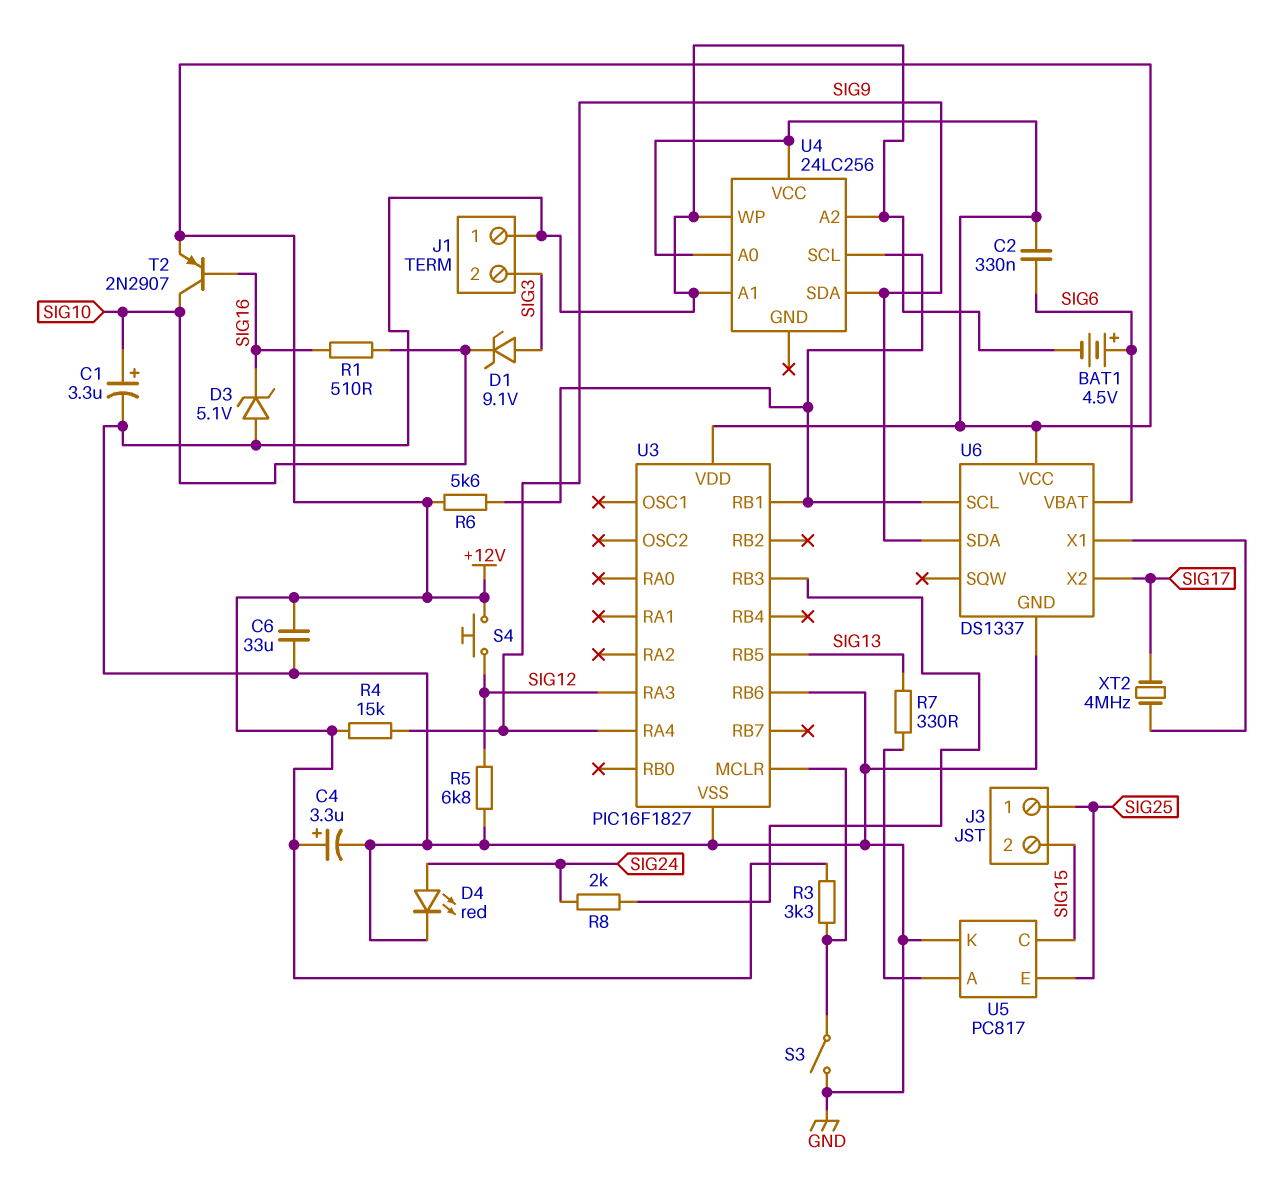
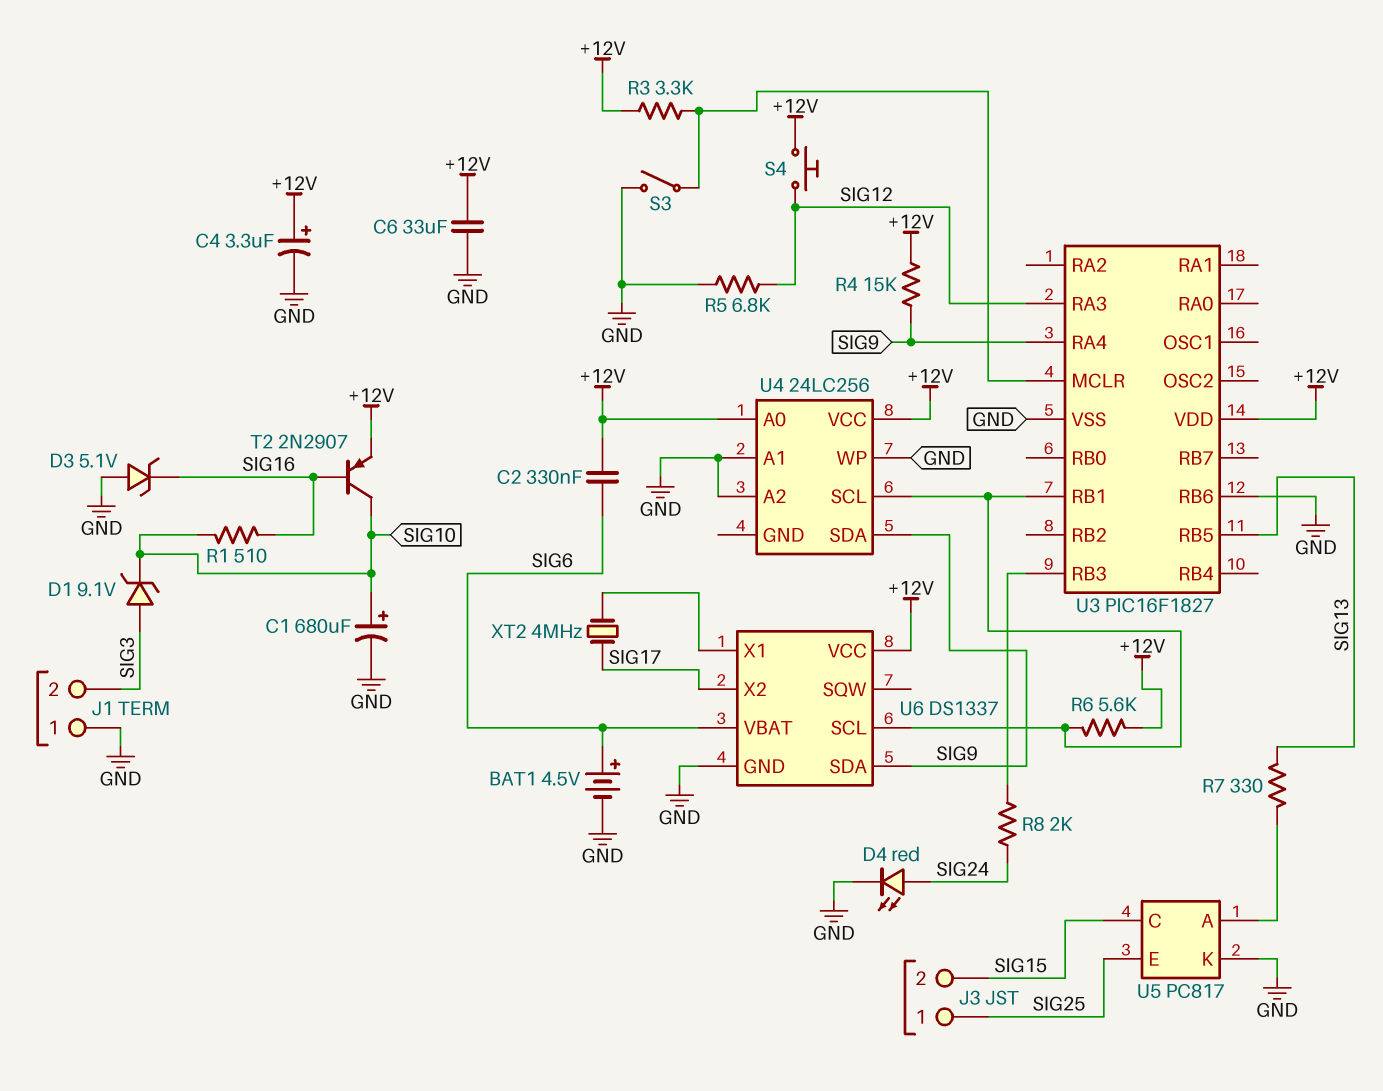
C1: 3.3uF (plus SIG10, minus GND) -> 680uF (plus SIG10, minus GND)

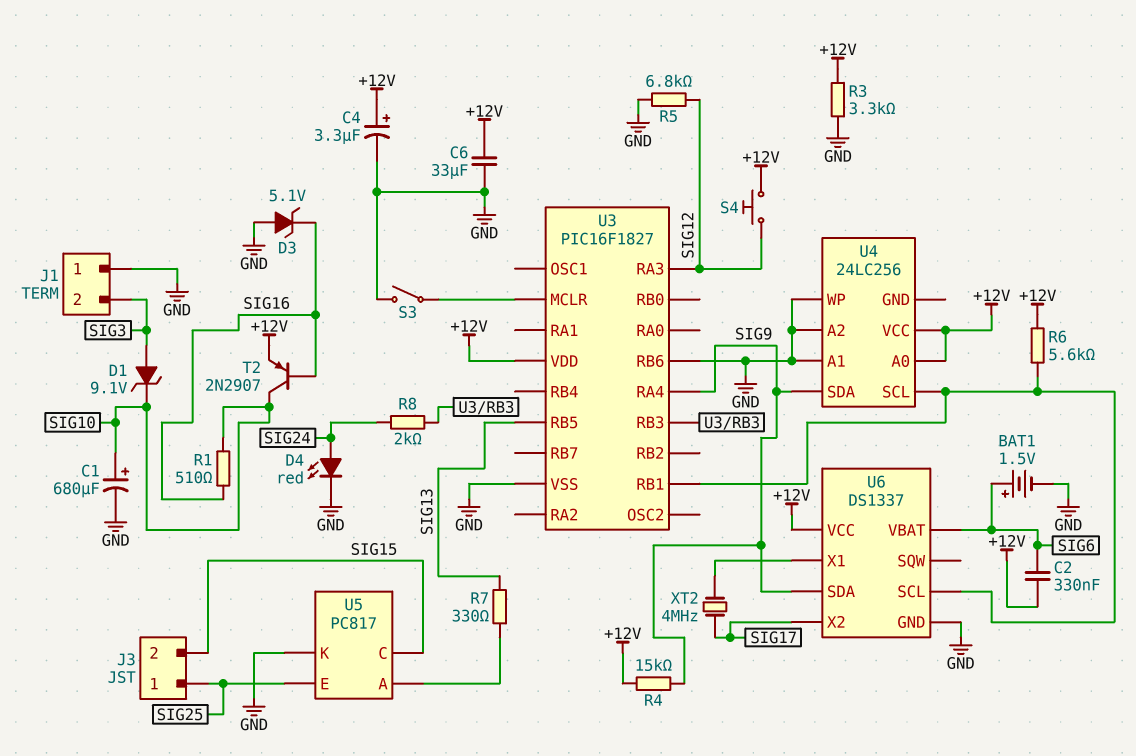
BAT1: 4.5V (plus SIG6, minus GND) -> 1.5V (plus SIG6, minus GND)
R3: 3.3k (+12V, U3/MCLR) -> 3.3k (+12V, GND)

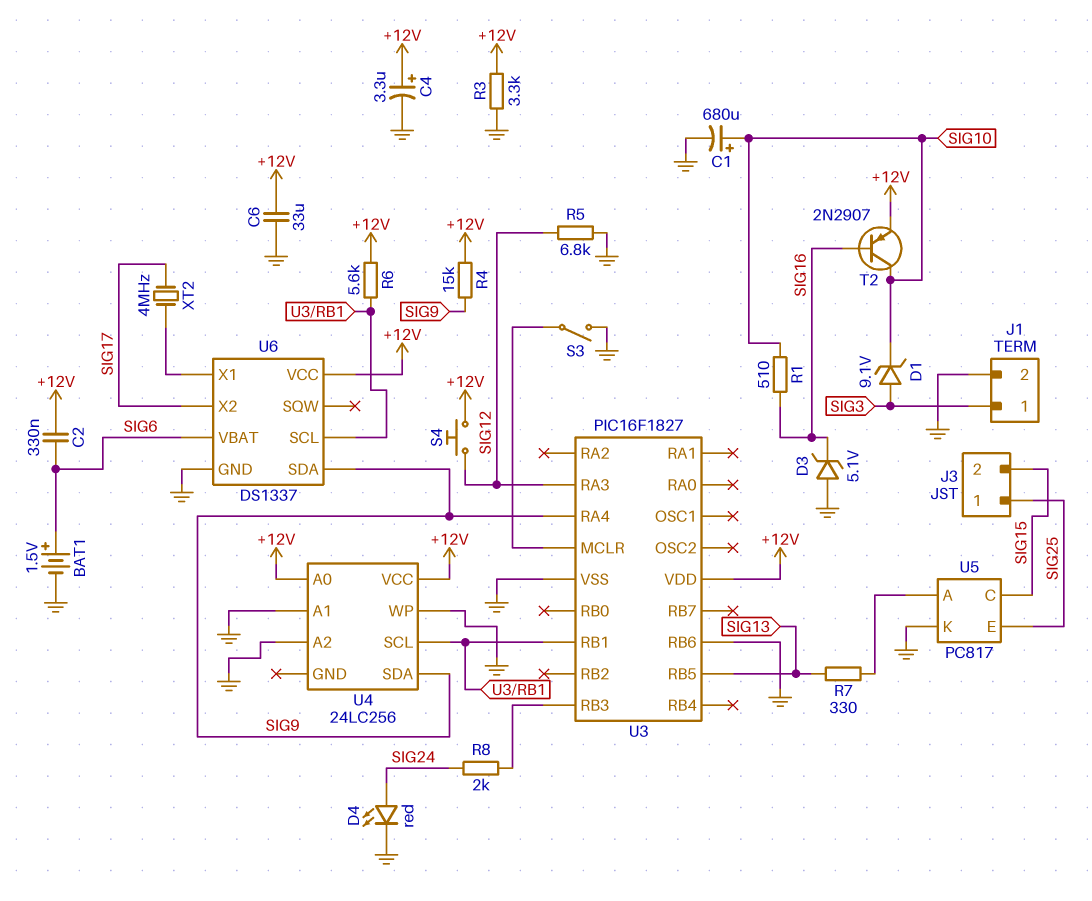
J1 pin 1: GND -> SIG3
J1 pin 2: SIG3 -> GND

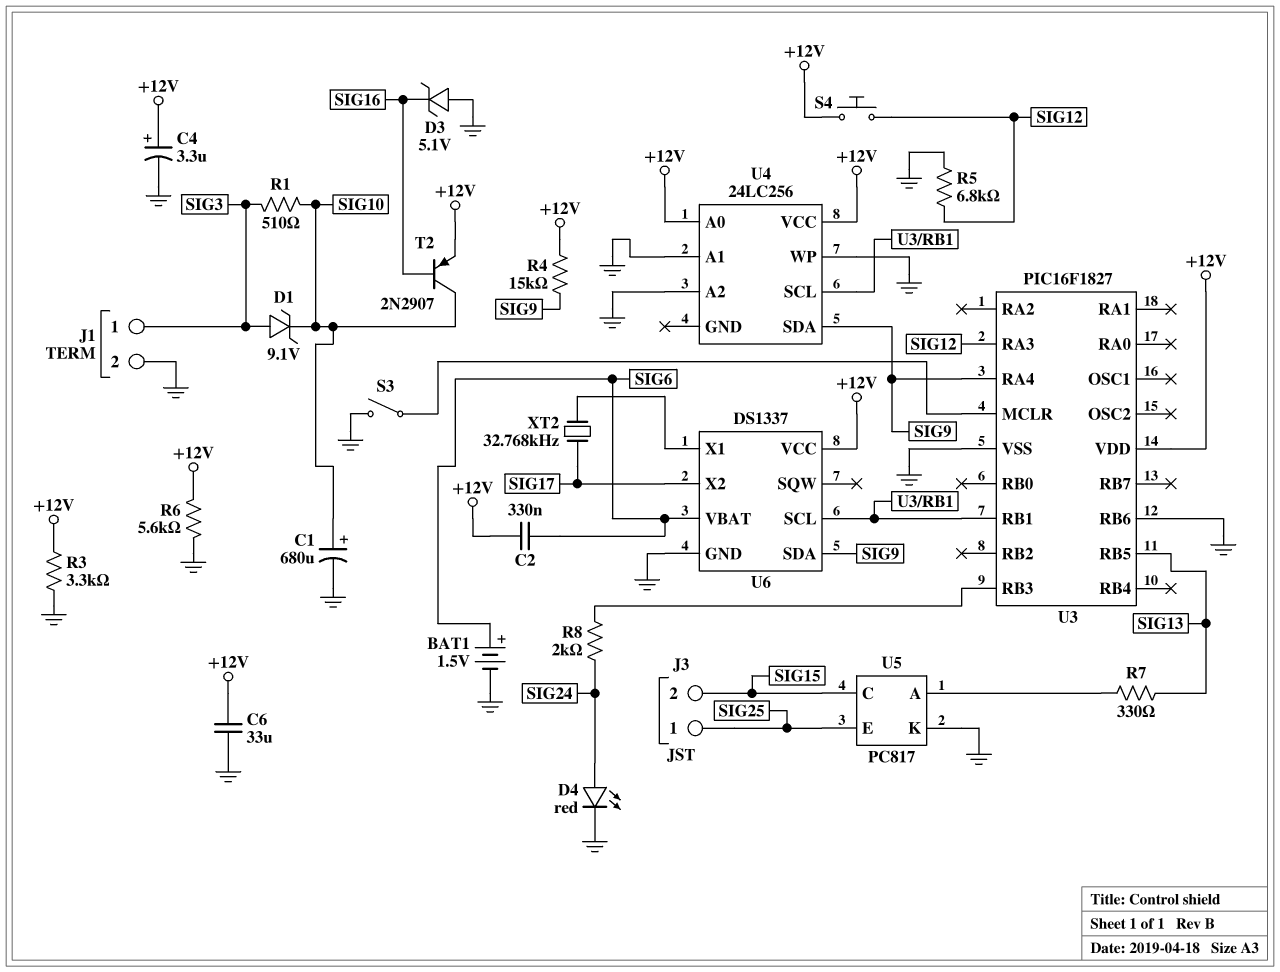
R1: 510 (SIG10, SIG16) -> 510 (SIG3, SIG10)
R6: 5.6k (+12V, U3/RB1) -> 5.6k (+12V, GND)
XT2: 4MHz (SIG17, U6/X1) -> 32.768kHz (SIG17, U6/X1)

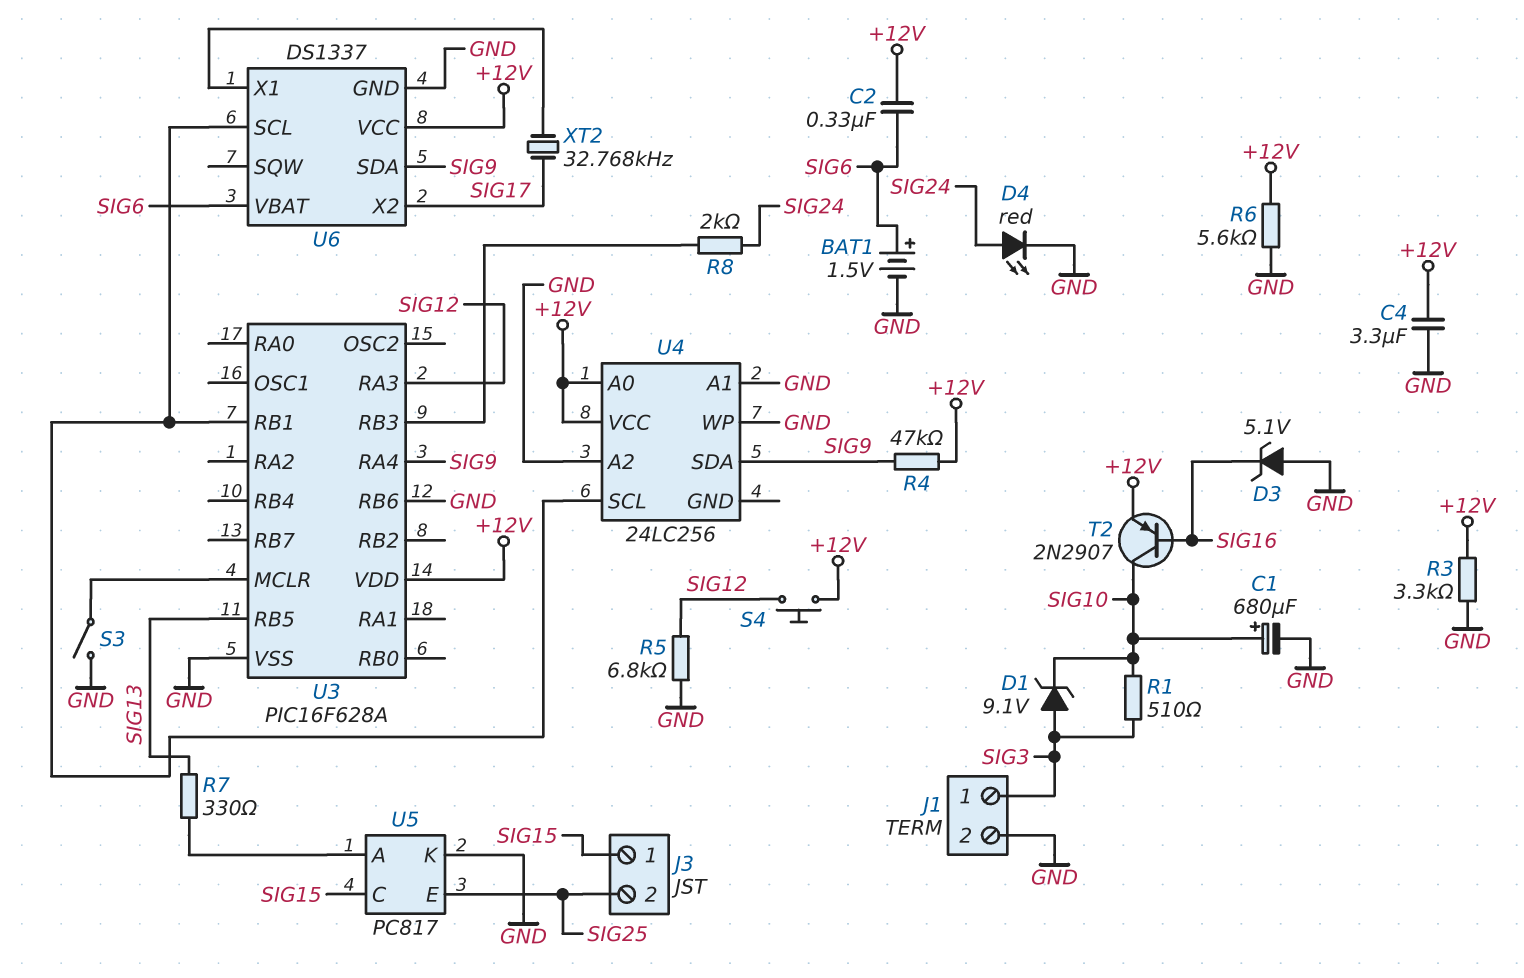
C4: 3.3uF (plus +12V, minus GND) -> 3.3uF (+12V, GND)
C6: 33uF (+12V, GND) -> none
J3 pin 1: SIG25 -> SIG15
J3 pin 2: SIG15 -> SIG25
R4: 15k (+12V, SIG9) -> 47k (+12V, SIG9)
U3: PIC16F1827 -> PIC16F628A

